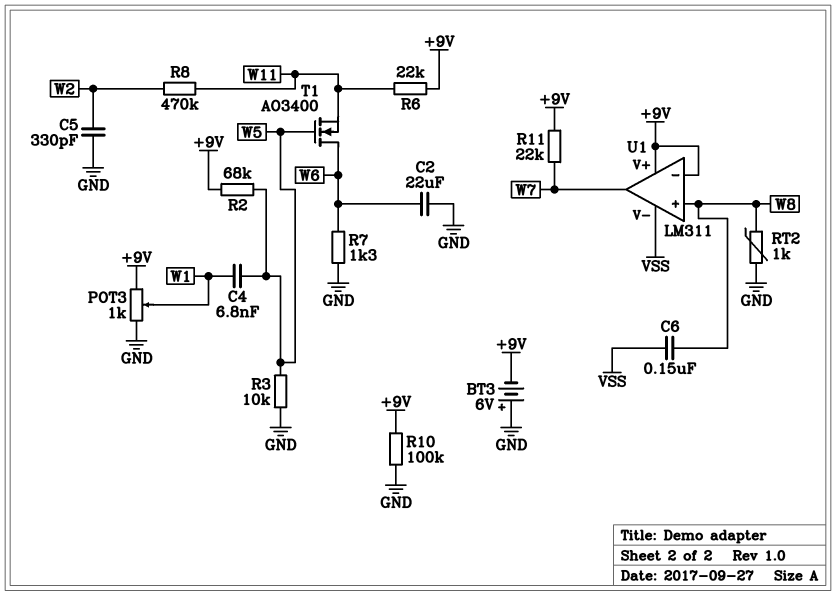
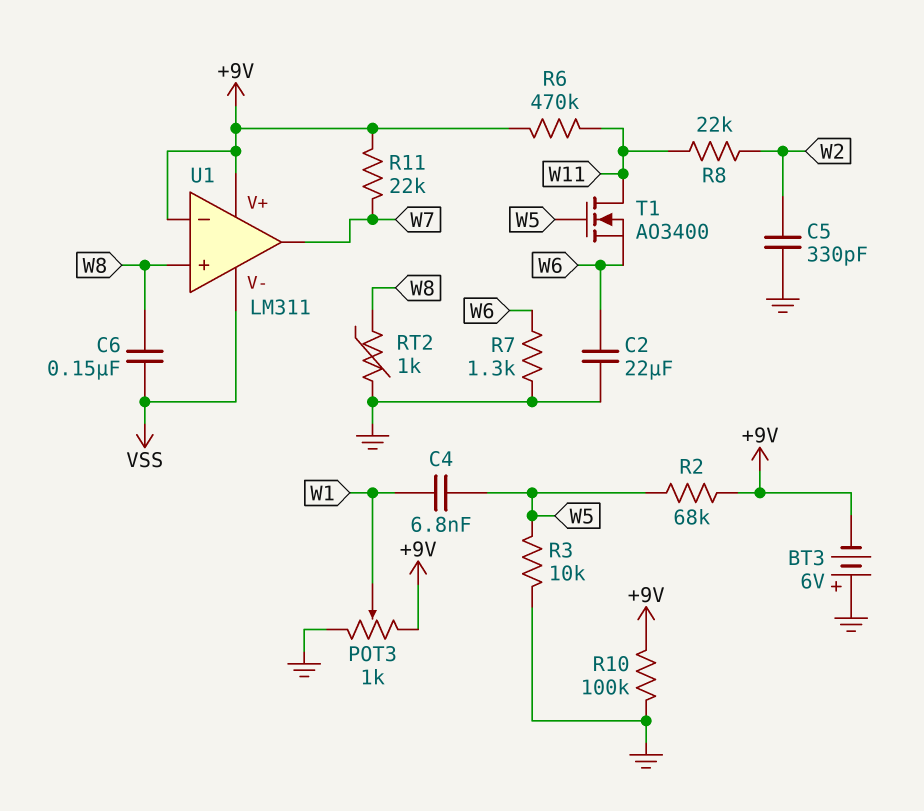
R6: 22k (+9V, W11) -> 470k (+9V, W11)
R8: 470k (W2, W11) -> 22k (W2, W11)
T1: NMOS AO3400 (G W5, D W6, S W11) -> NMOS AO3400 (G W5, D W11, S W6)

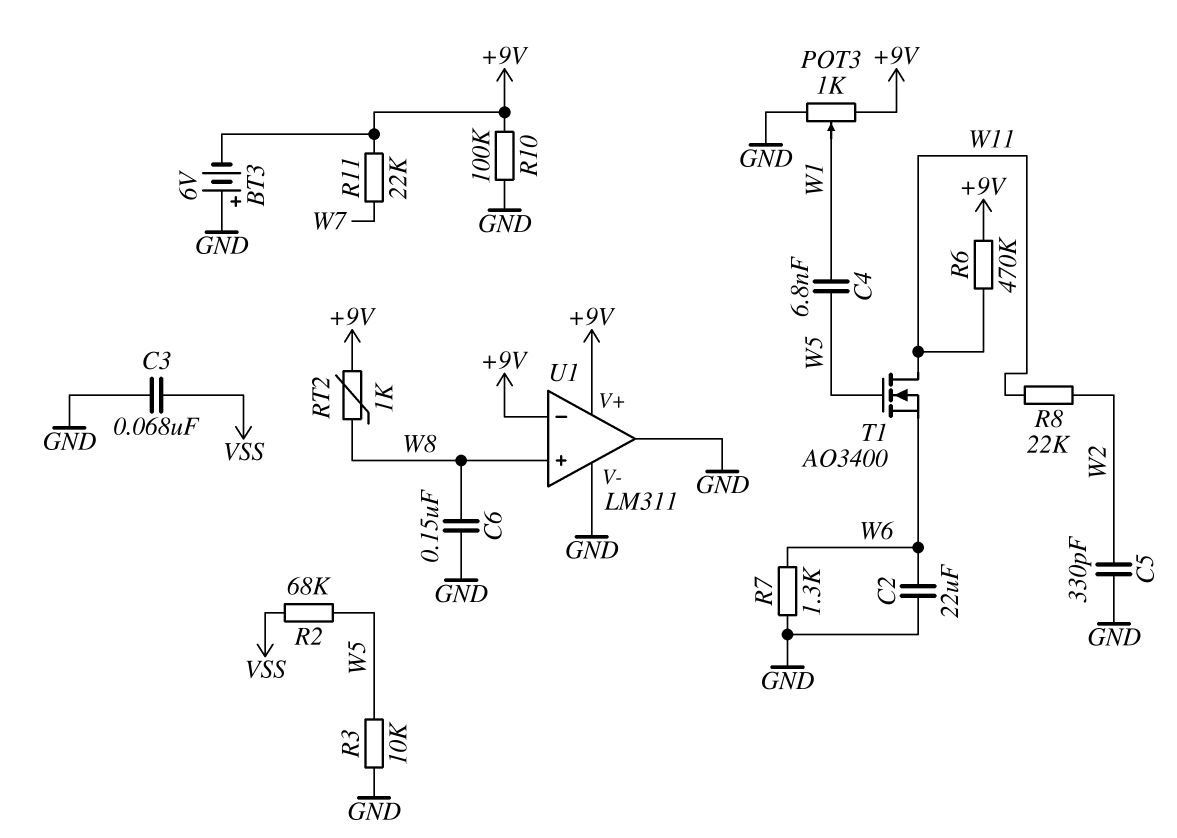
C3: none -> 68nF (GND, VSS)
C6: 150nF (VSS, W8) -> 150nF (GND, W8)
R2: 68k (+9V, W5) -> 68k (VSS, W5)
RT2: 1k (GND, W8) -> 1k (+9V, W8)
U1 pin V-: VSS -> GND
U1 pin out: W7 -> GND

